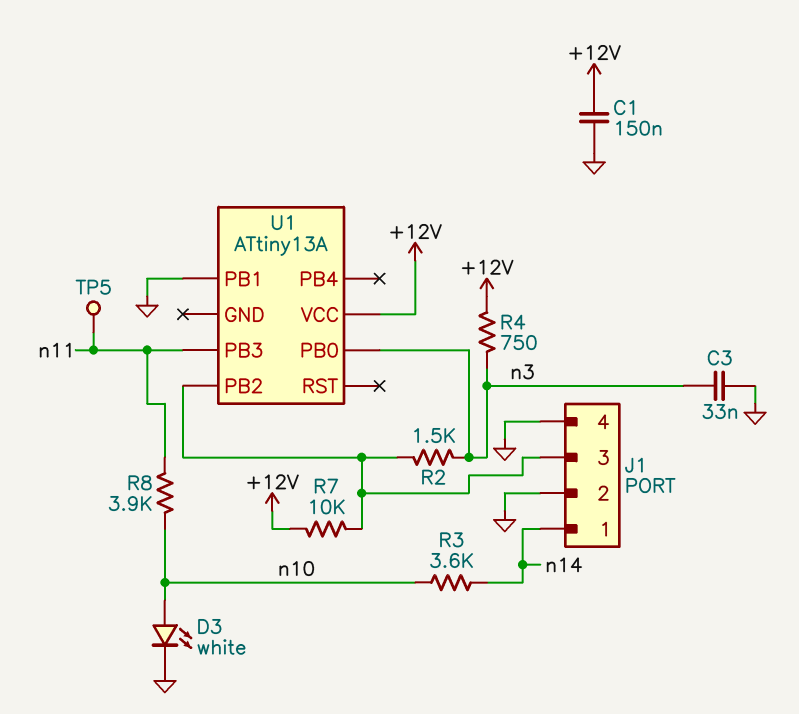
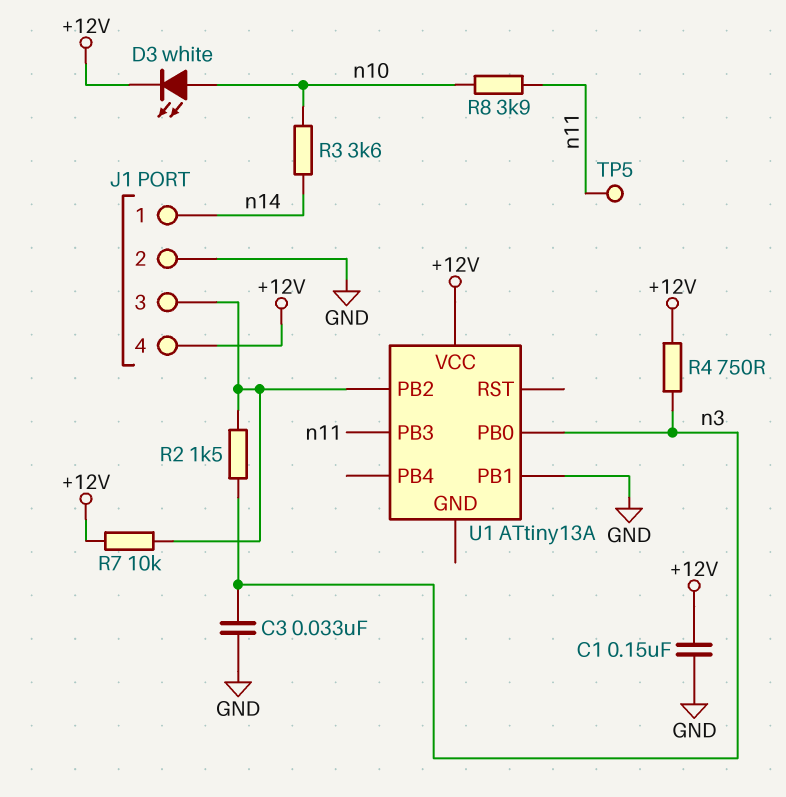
D3: LED white (A n10, K GND) -> LED white (A n10, K +12V)
J1 pin 4: GND -> +12V

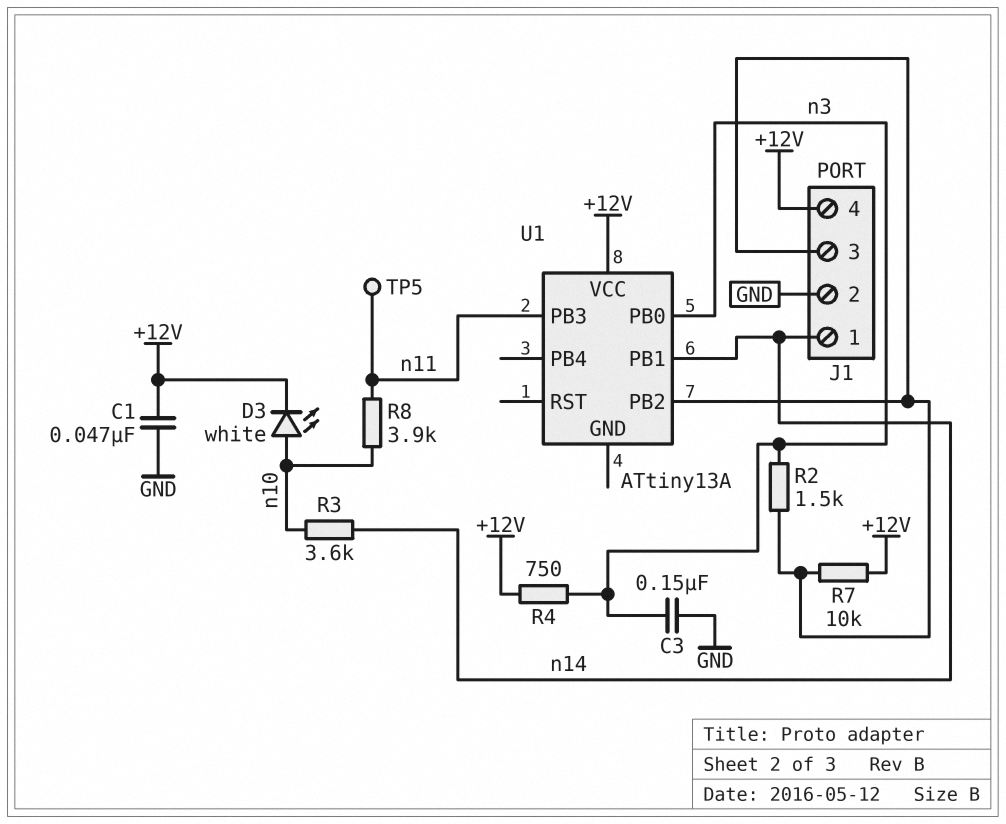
C1: 150nF (+12V, GND) -> 47nF (+12V, GND)
C3: 33nF (GND, n3) -> 150nF (GND, n3)
U1 pin PB1: GND -> n14

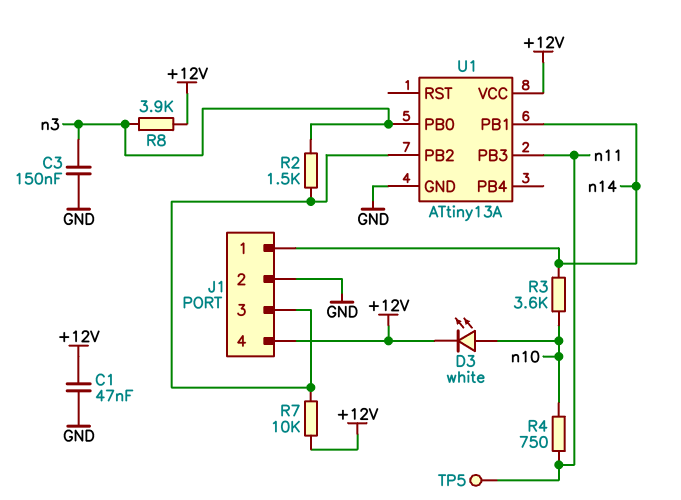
R4: 750 (+12V, n3) -> 750 (n10, n11)
R8: 3.9k (n10, n11) -> 3.9k (+12V, n3)
U1 pin GND: none -> GND

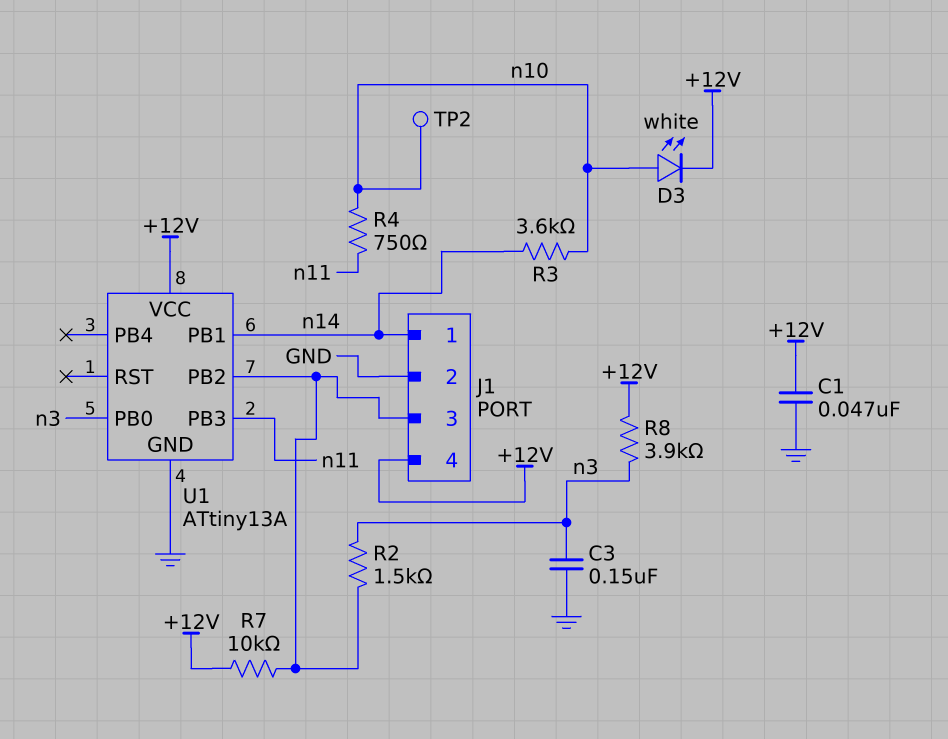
TP2: none -> test point (n10)
TP5: test point (n11) -> none

